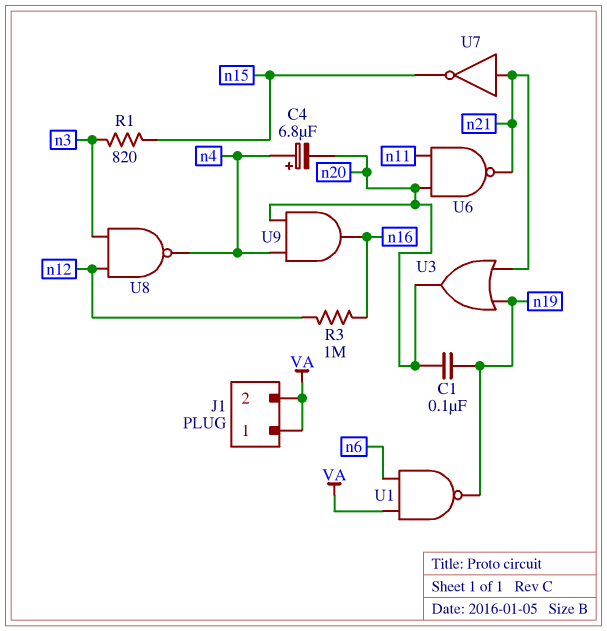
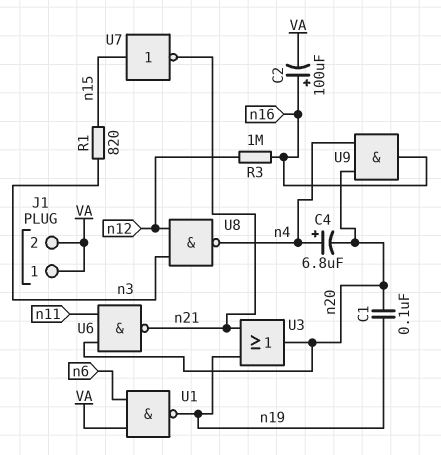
C2: none -> 100uF (plus n16, minus VA)
U7: NOT (in n21, out n15) -> NOT (in n15, out n21)

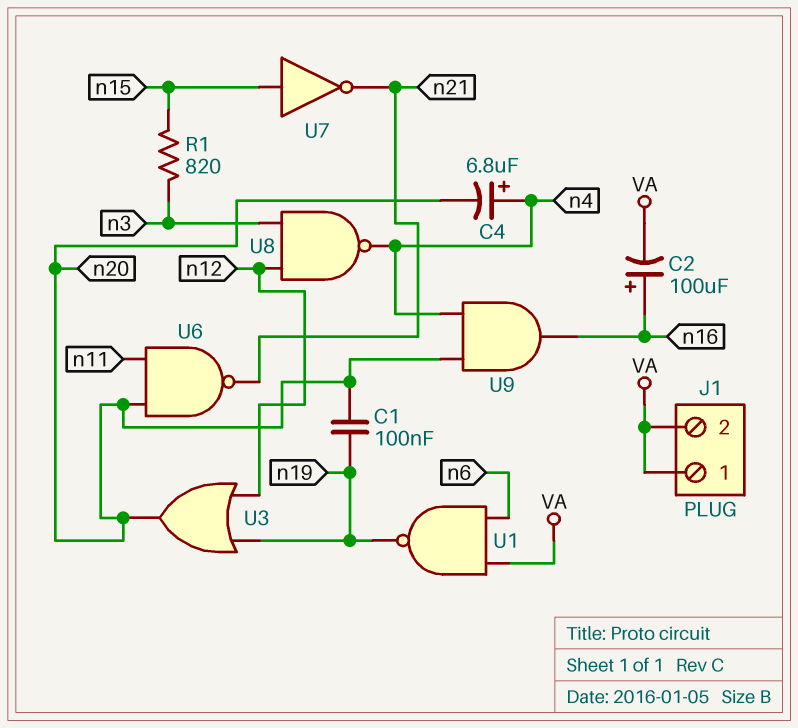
R3: 1M (n12, n16) -> none
U3: OR (in n19, in n21, out n20) -> OR (in n12, in n19, out n20)

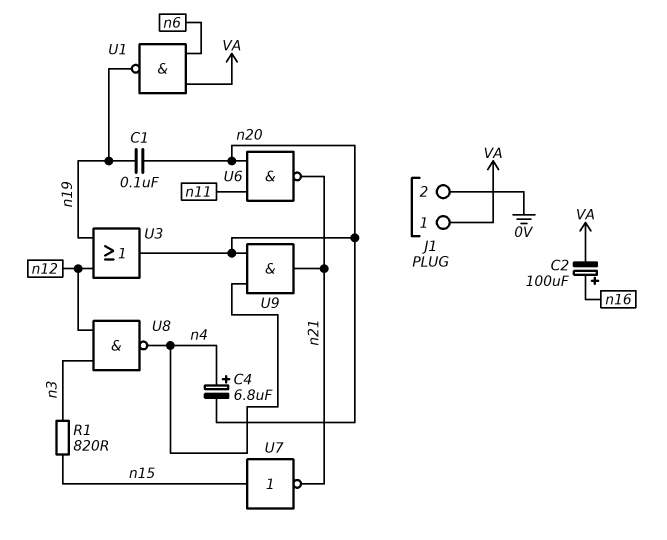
J1 pin 2: VA -> 0V
U9: AND (in n4, in n20, out n16) -> AND (in n4, in n20, out n21)

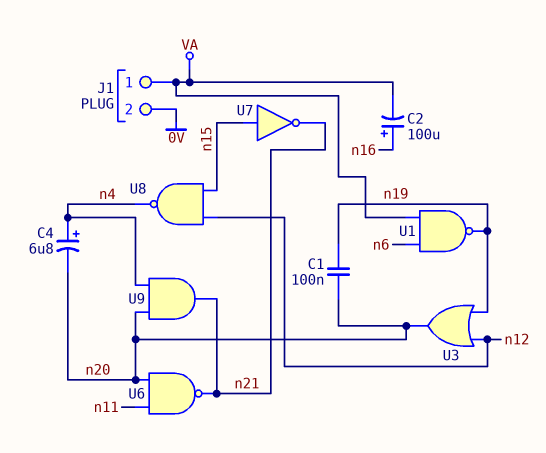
R1: 820 (n3, n15) -> none
U8: NAND (in n3, in n12, out n4) -> NAND (in n12, in n15, out n4)

